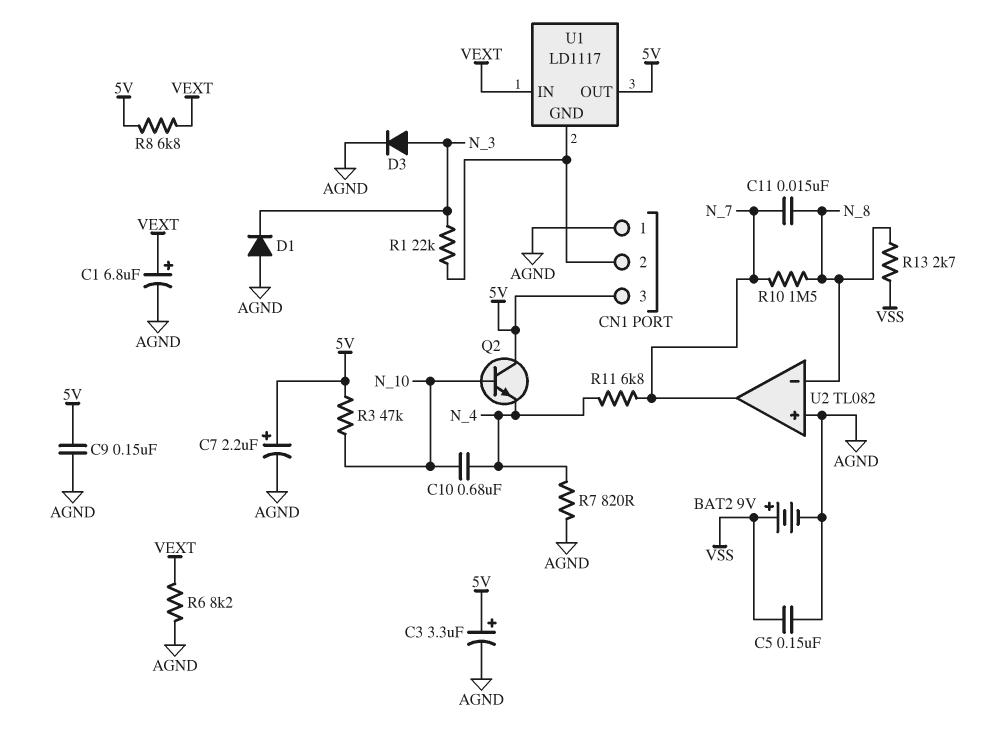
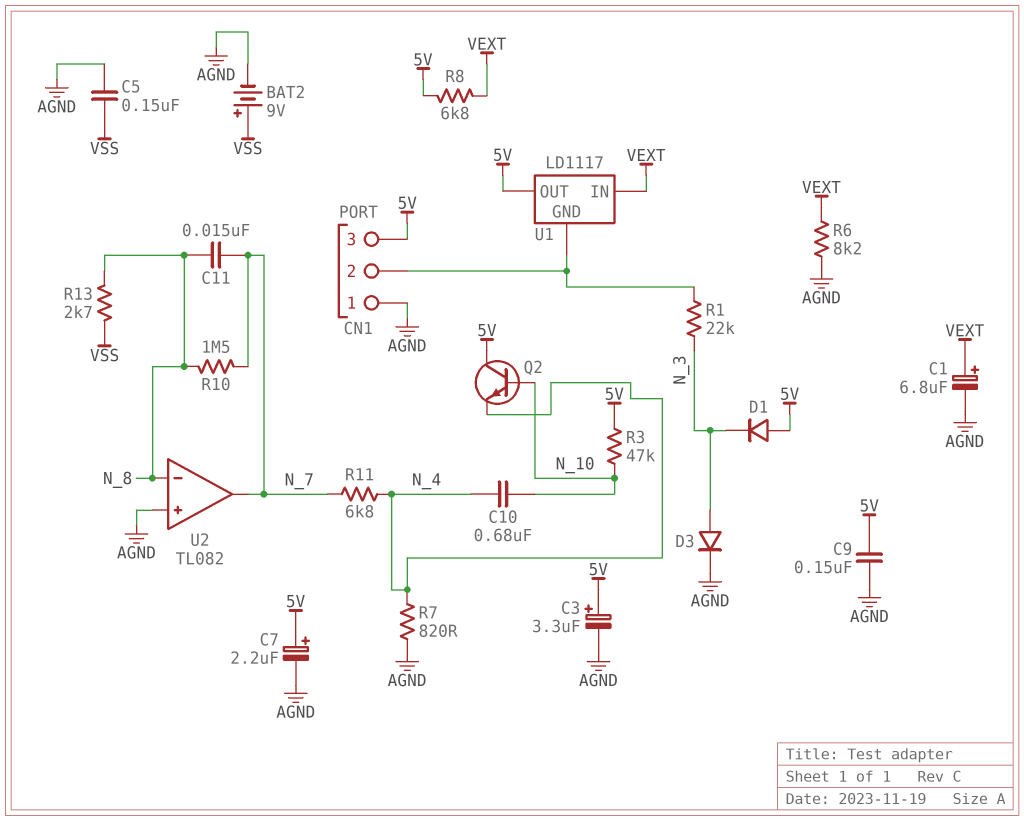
D1: diode (A AGND, K N_3) -> diode (A 5V, K N_3)

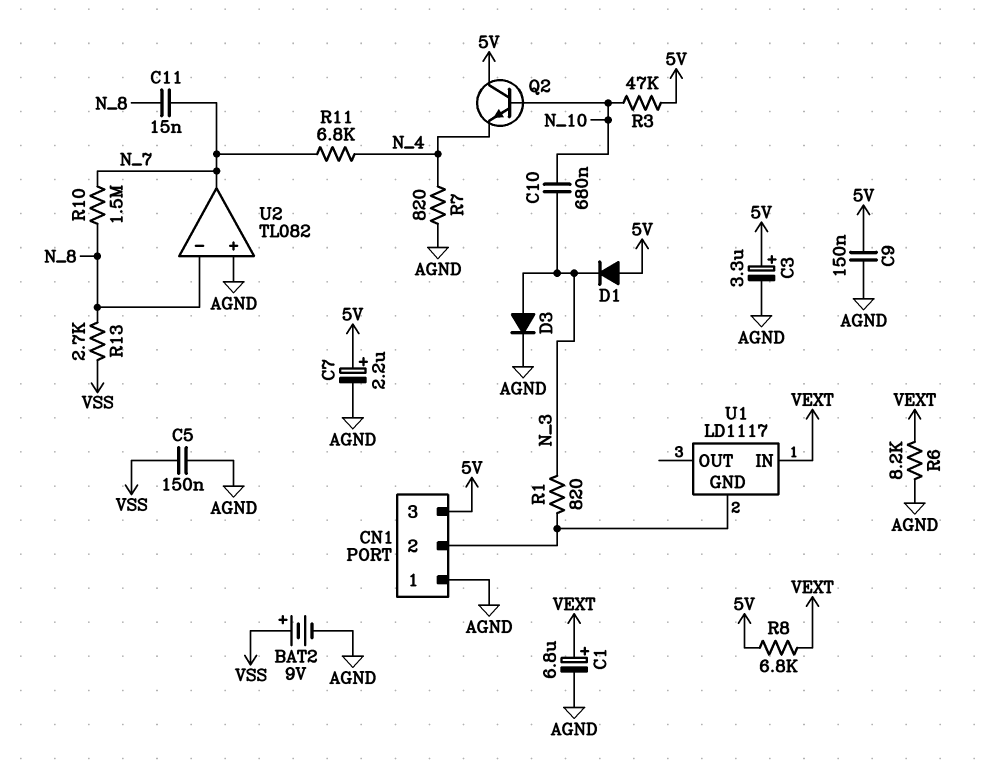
C10: 680nF (N_4, N_10) -> 680nF (N_3, N_10)
R1: 22k (CN1/2, N_3) -> 820 (CN1/2, N_3)
U1 pin OUT: 5V -> none

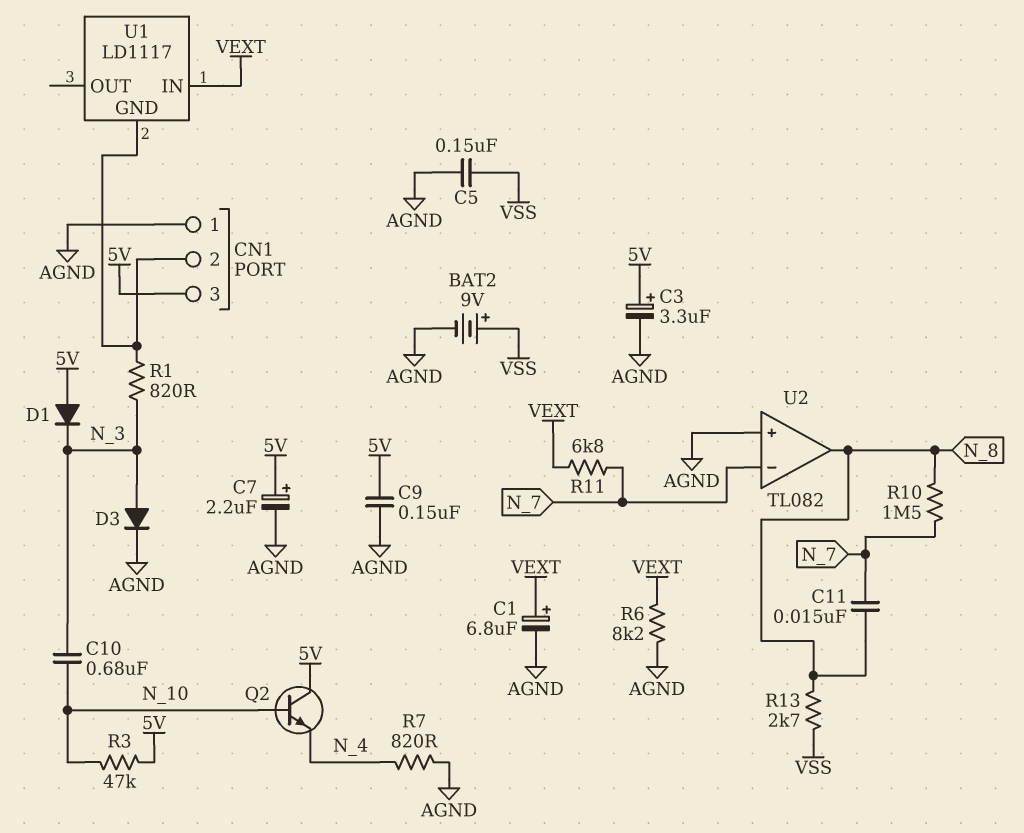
R8: 6.8k (5V, VEXT) -> none
R11: 6.8k (N_4, N_7) -> 6.8k (N_7, VEXT)
U2 pin in-: N_8 -> N_7
U2 pin out: N_7 -> N_8

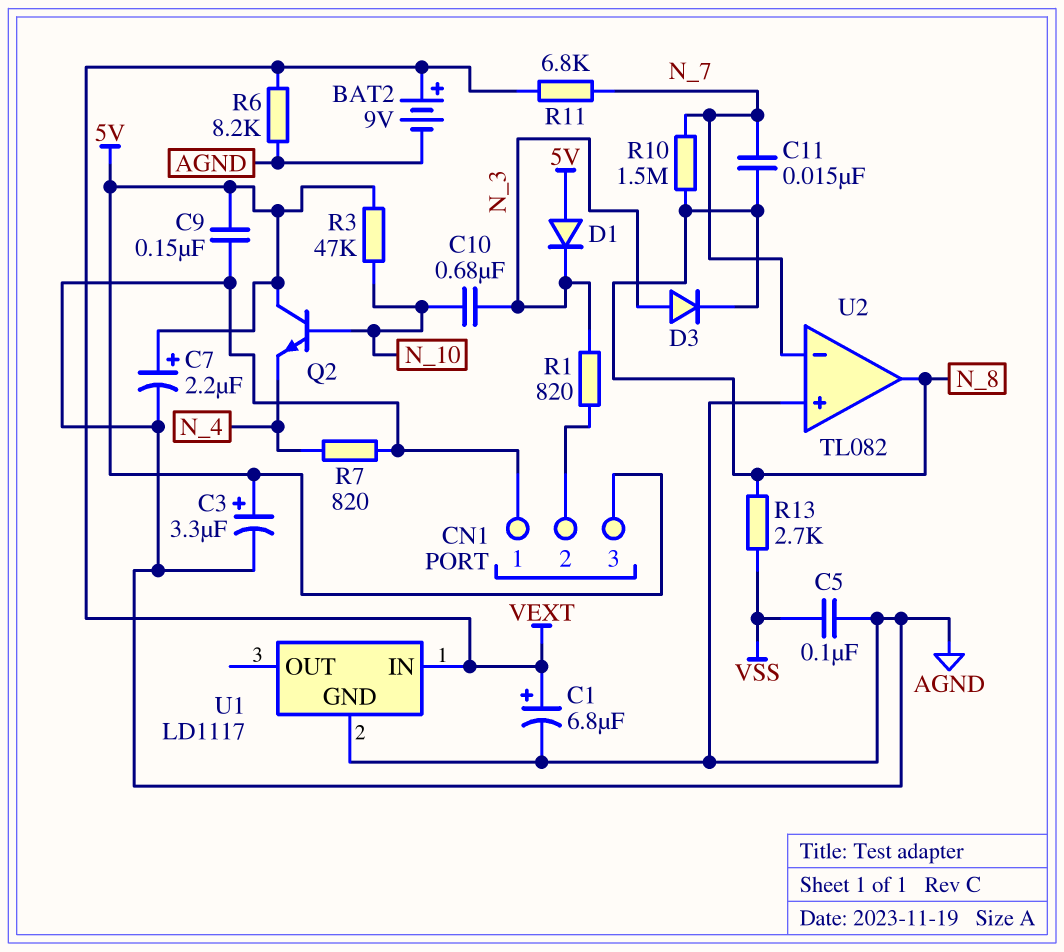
BAT2: 9V (plus VSS, minus AGND) -> 9V (plus VEXT, minus AGND)
C5: 150nF (AGND, VSS) -> 100nF (AGND, VSS)
D3: diode (A N_3, K AGND) -> diode (A N_3, K N_8)
U1 pin GND: CN1/2 -> AGND

